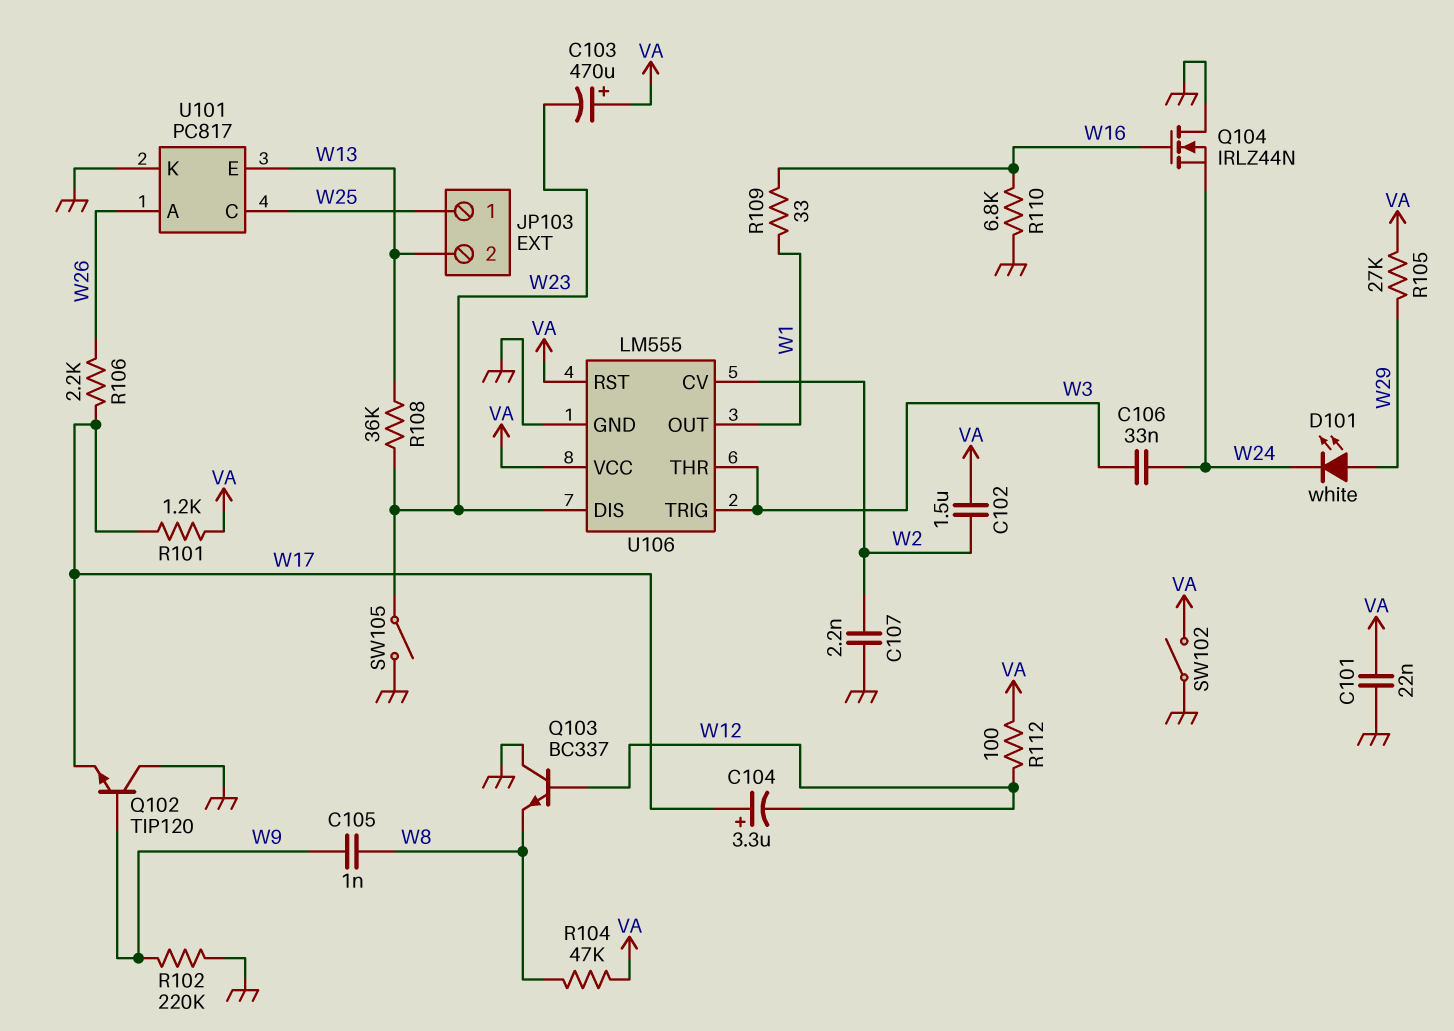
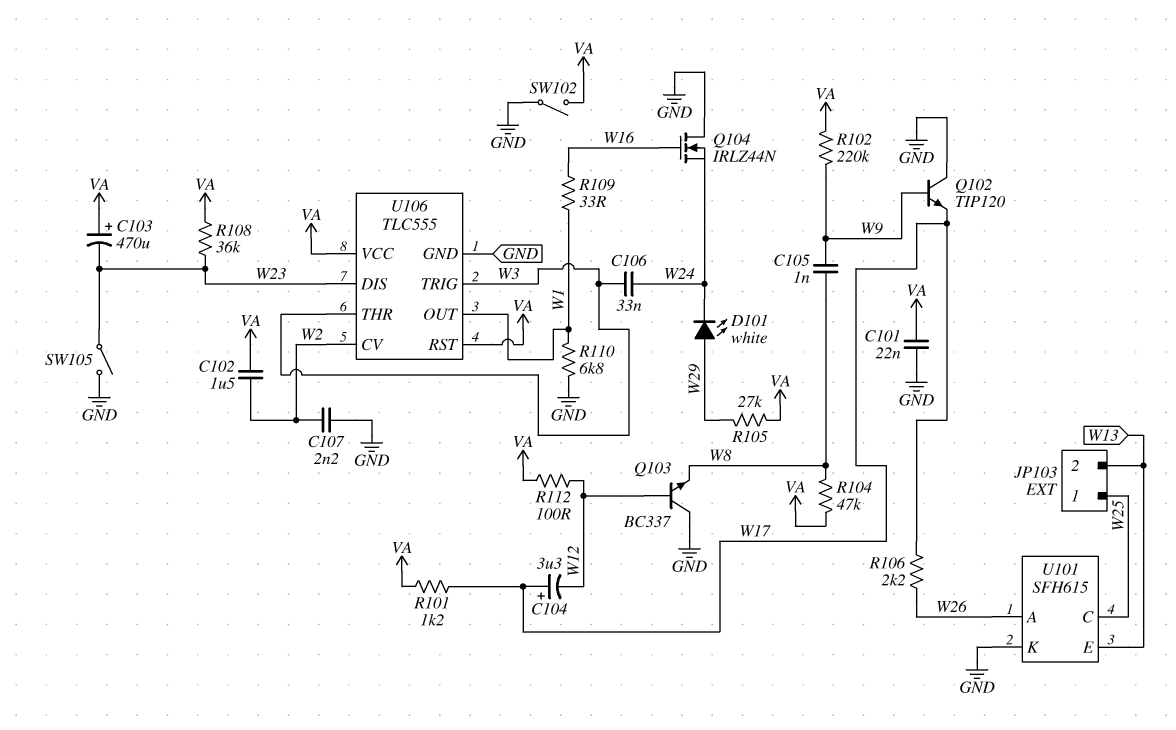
R102: 220k (GND, W9) -> 220k (VA, W9)
R108: 36k (W13, W23) -> 36k (VA, W23)
R110: 6.8k (GND, W16) -> 6.8k (GND, W1)
U101: PC817 -> SFH615
U106: LM555 -> TLC555

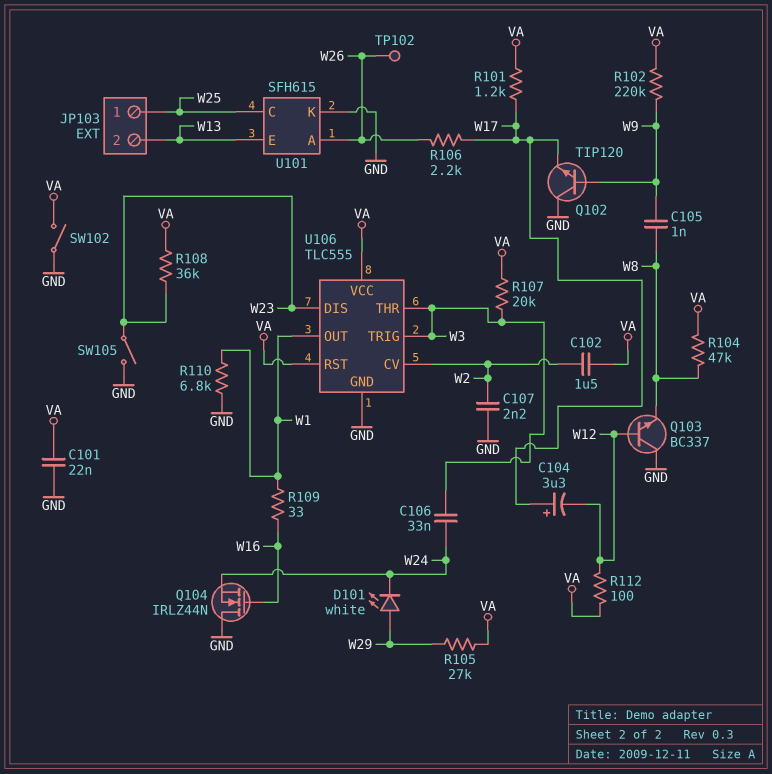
C103: 470uF (plus VA, minus W23) -> none
R107: none -> 20k (VA, W3)
TP102: none -> test point (W26)

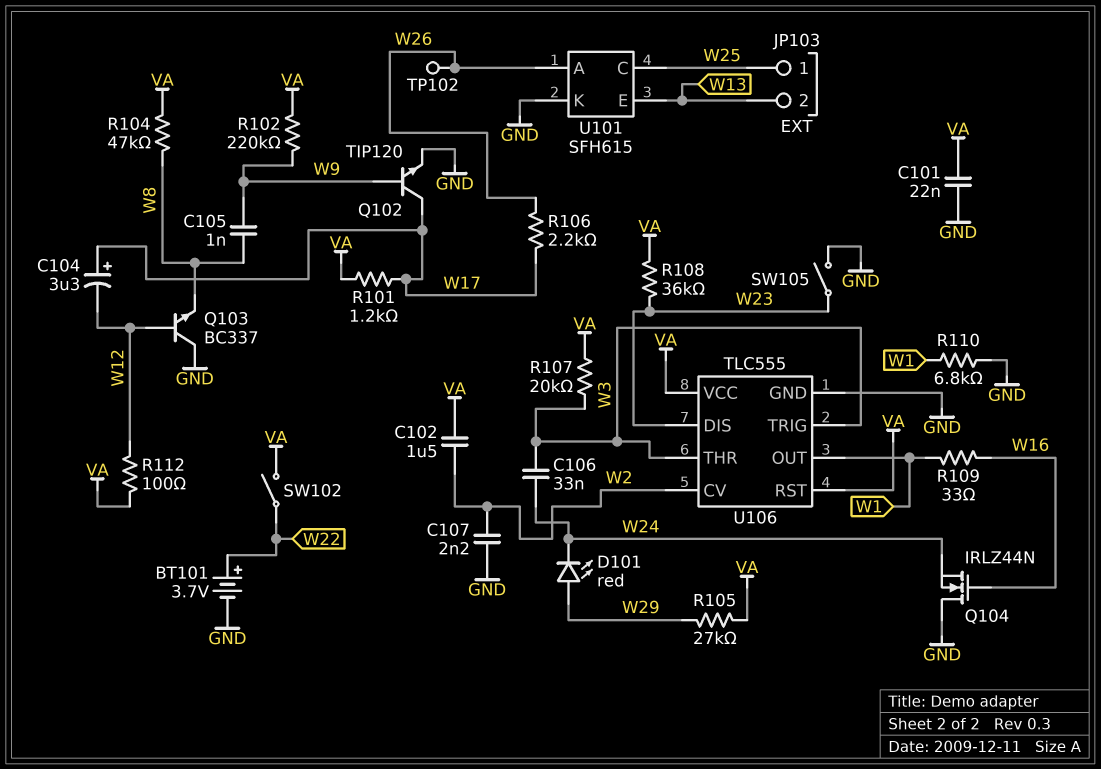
BT101: none -> 3.7V (plus W22, minus GND)
D101: LED white (A W29, K W24) -> LED red (A W29, K W24)
Q102: NPN TIP120 (B W9, C GND, E W17) -> NPN TIP120 (B W9, C W17, E GND)
SW102: switch (GND, VA) -> switch (VA, W22)

